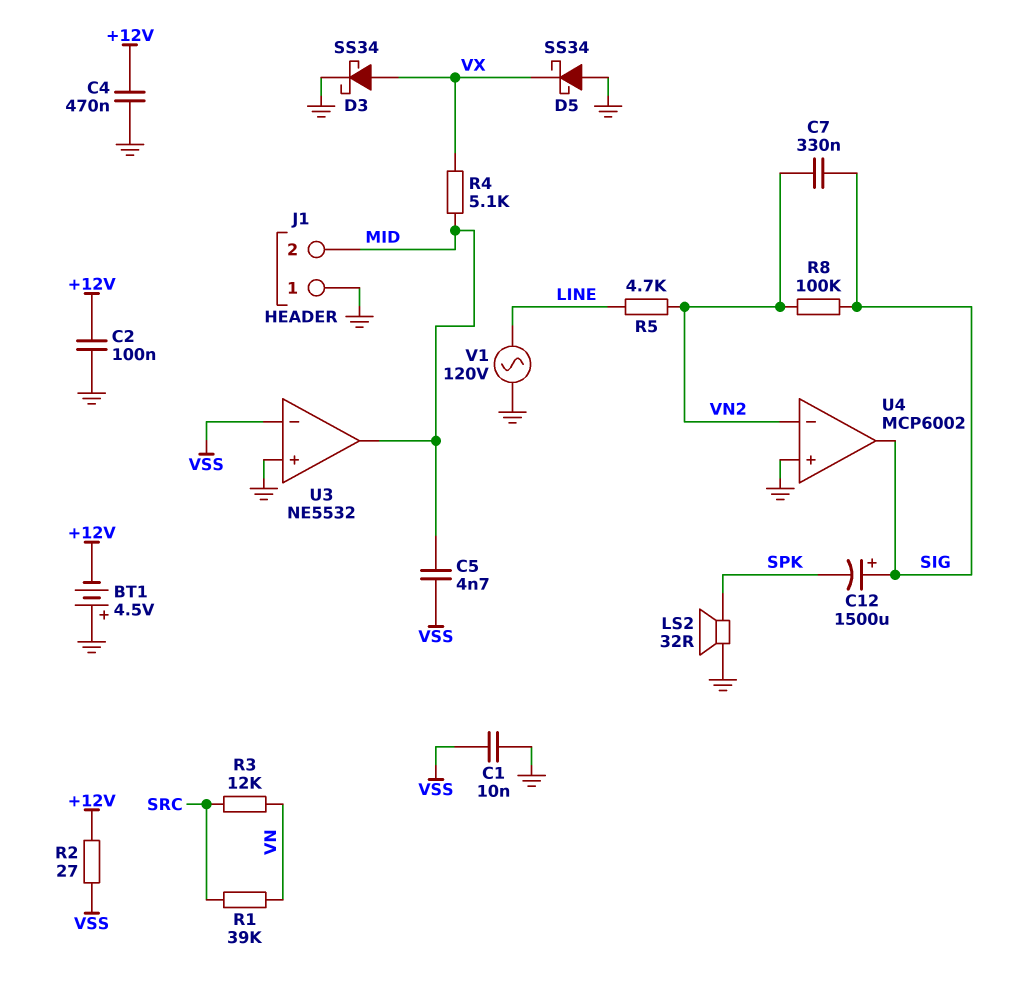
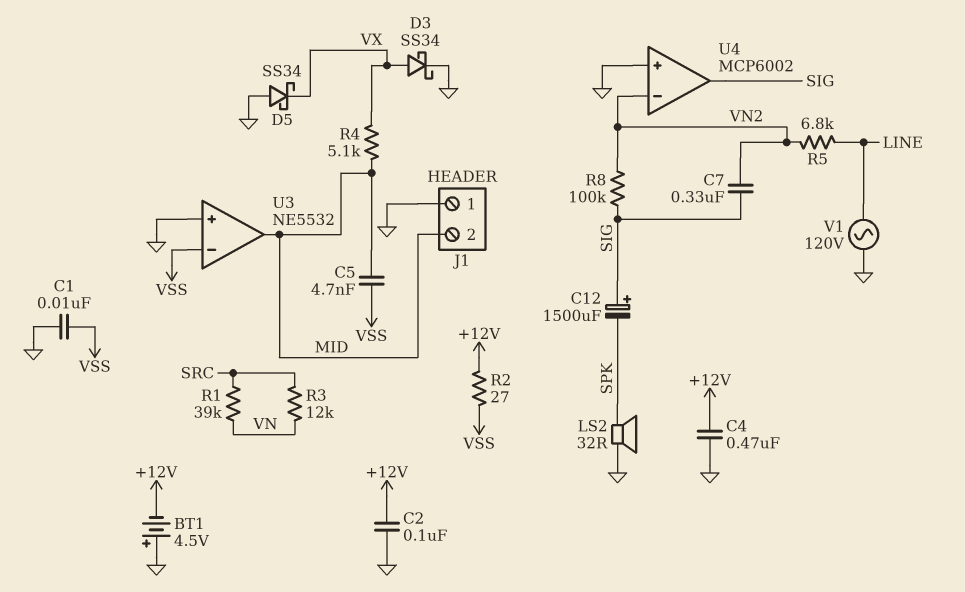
R5: 4.7k (LINE, VN2) -> 6.8k (LINE, VN2)

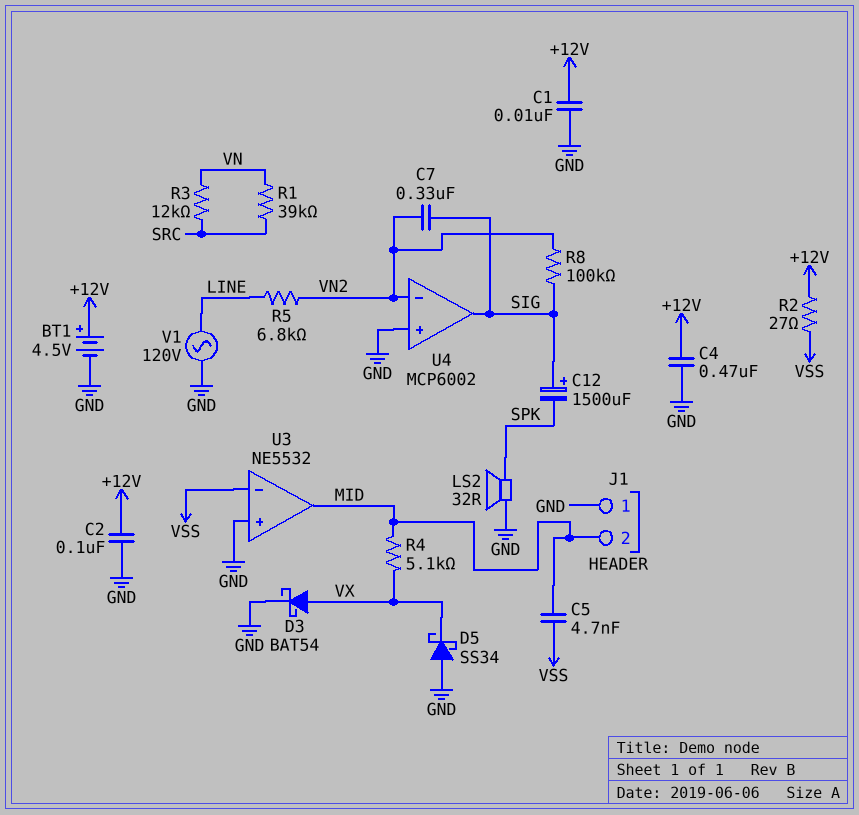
BT1: 4.5V (plus GND, minus +12V) -> 4.5V (plus +12V, minus GND)
C1: 10nF (GND, VSS) -> 10nF (+12V, GND)
D3: schottky SS34 (A VX, K GND) -> schottky BAT54 (A VX, K GND)

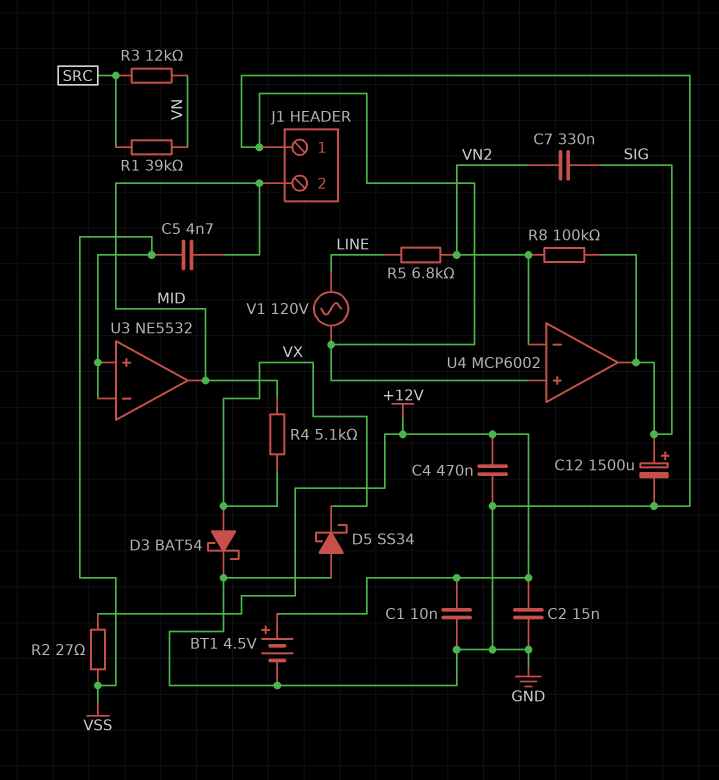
C2: 100nF (+12V, GND) -> 15nF (+12V, GND)
C12: 1500uF (plus SIG, minus SPK) -> 1500uF (plus SIG, minus GND)
LS2: speaker 32R (GND, SPK) -> none
U3 pin in+: GND -> VSS

